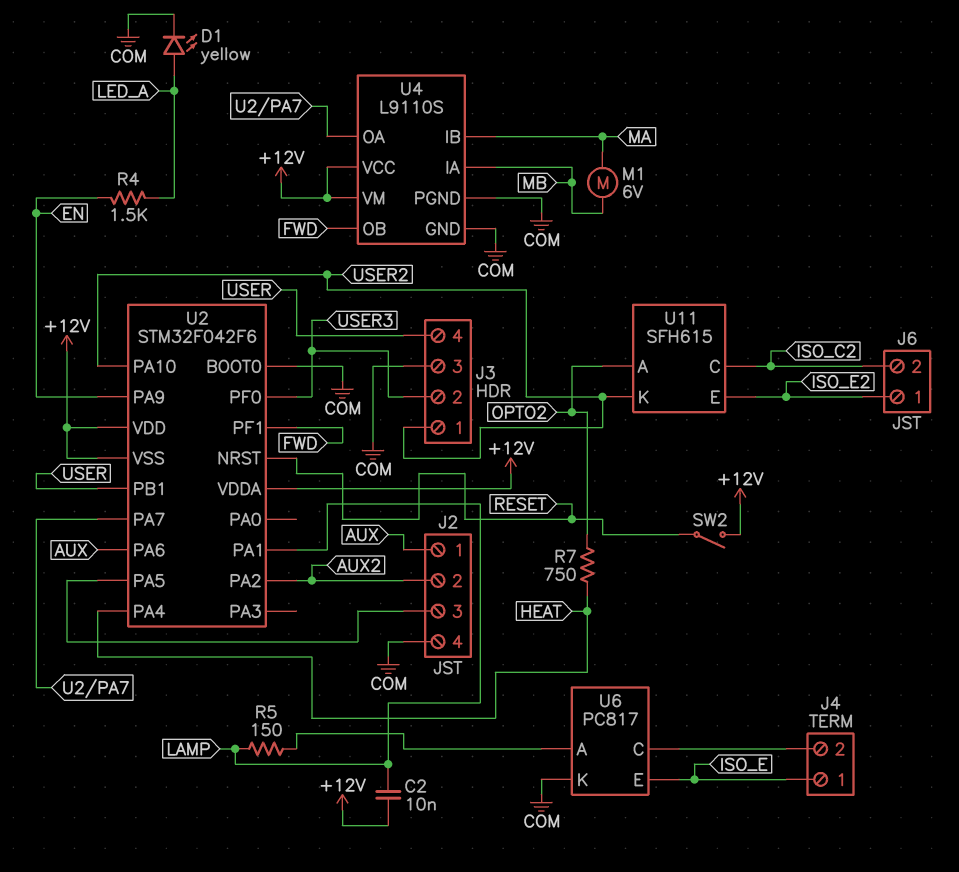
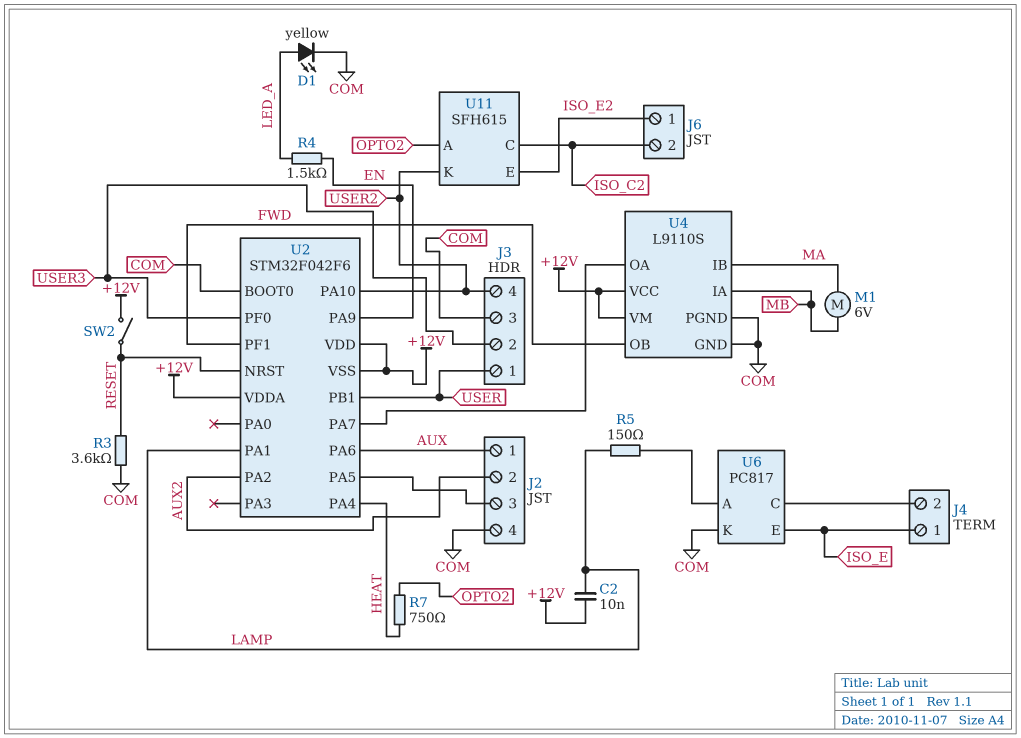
J3 pin 1: USER2 -> USER
J3 pin 4: USER -> USER2
R3: none -> 3.6k (COM, RESET)

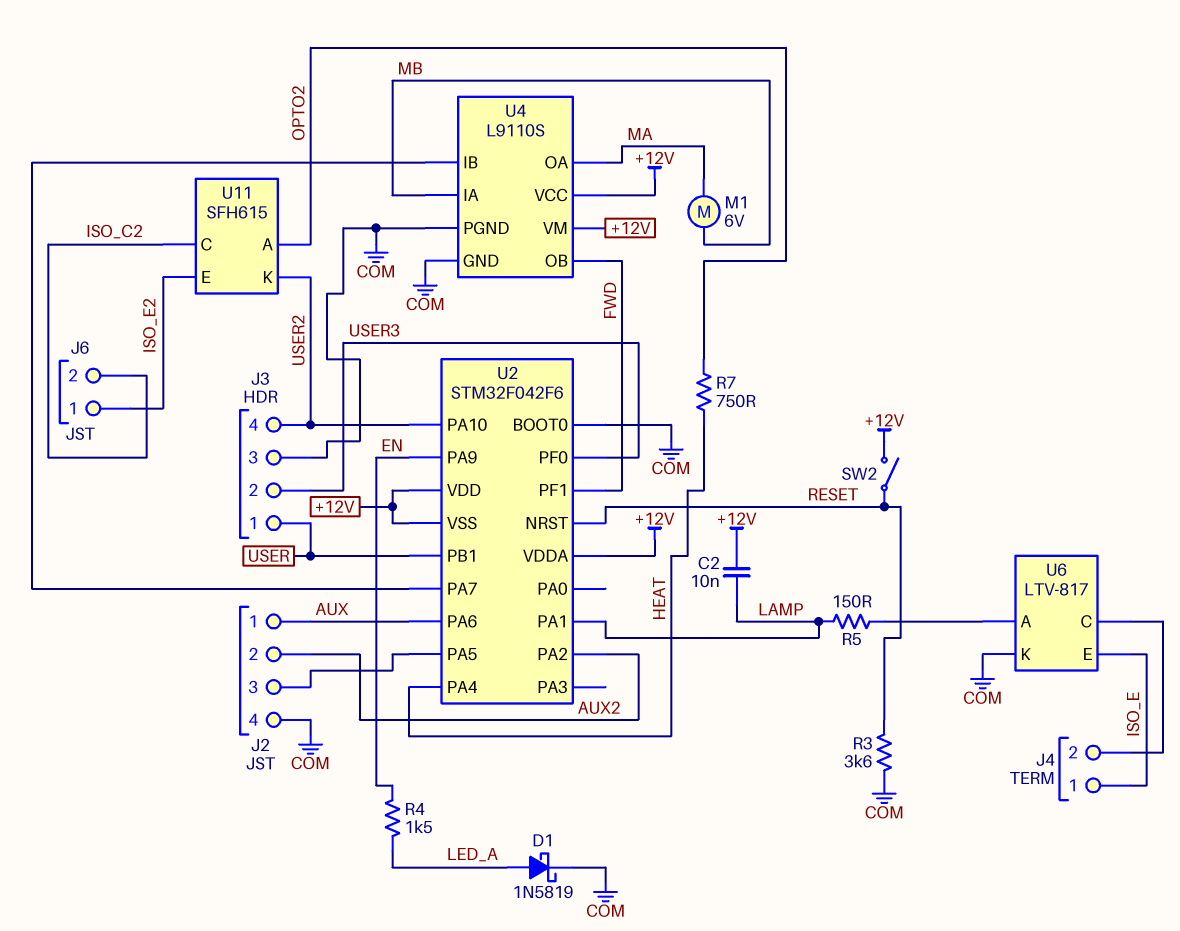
D1: LED yellow (A LED_A, K COM) -> schottky 1N5819 (A LED_A, K COM)
U4 pin IB: MA -> U2/PA7
U4 pin OA: U2/PA7 -> MA
U6: PC817 -> LTV-817

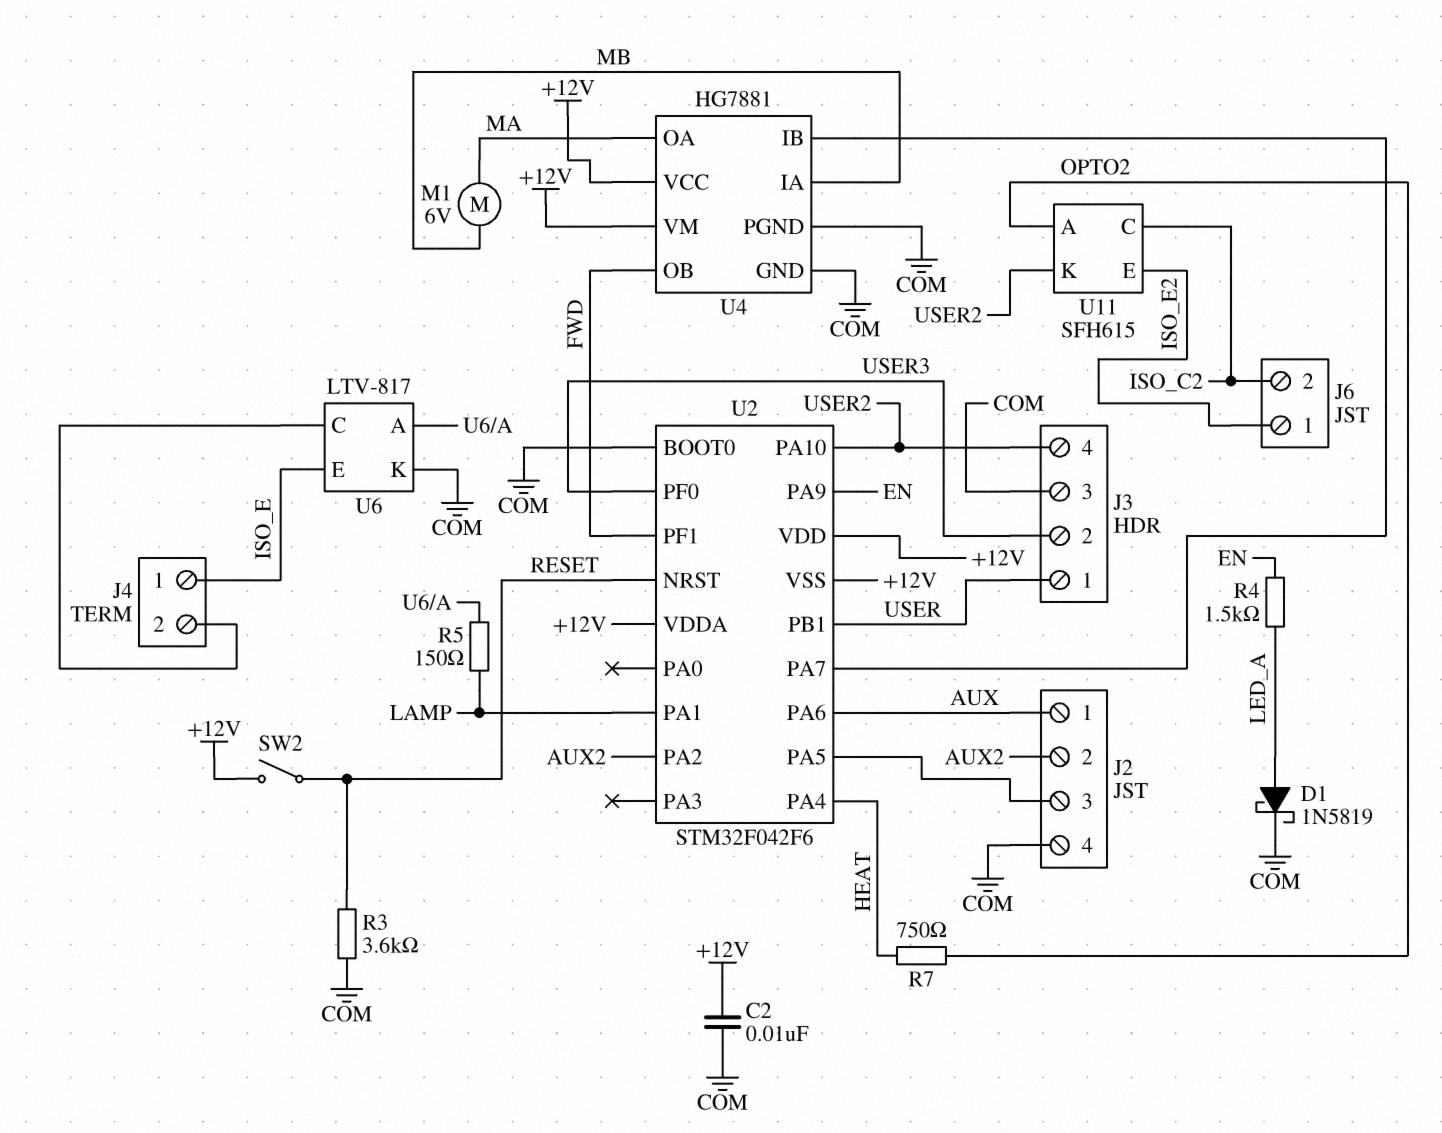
C2: 10nF (+12V, LAMP) -> 10nF (+12V, COM)
U4: L9110S -> HG7881

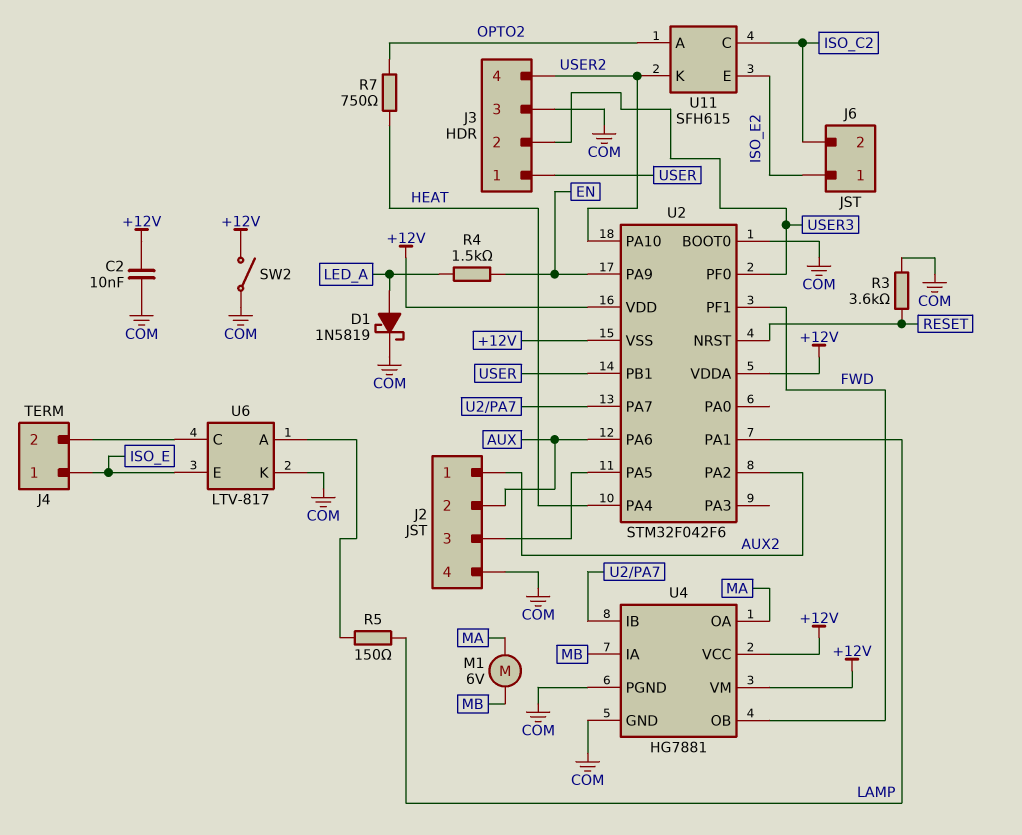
J2 pin 1: AUX -> AUX2
J2 pin 2: AUX2 -> AUX
SW2: switch (+12V, RESET) -> switch (+12V, COM)

